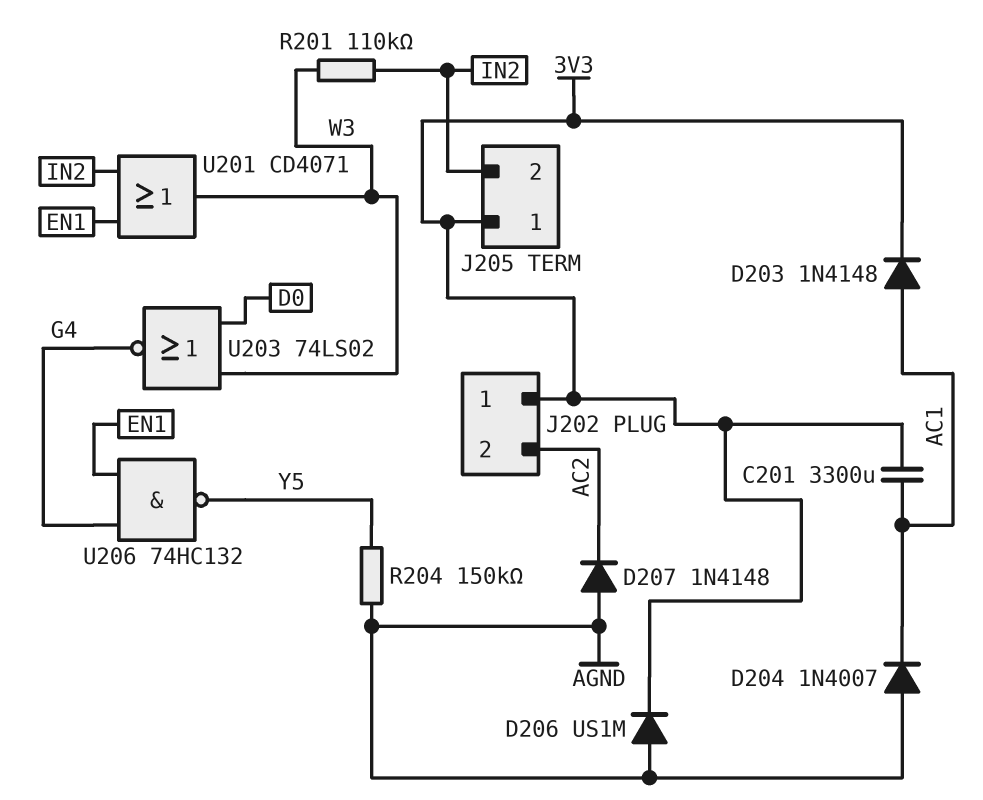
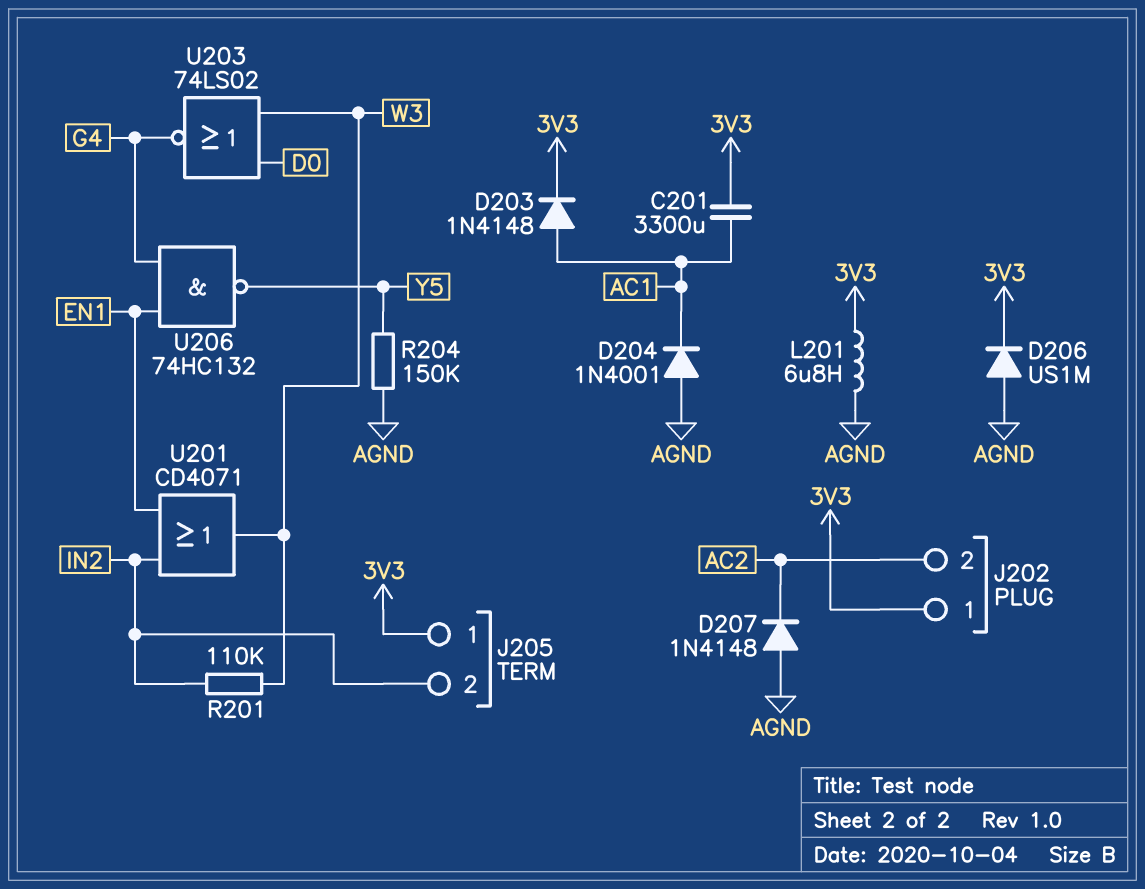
D204: diode 1N4007 (A AGND, K AC1) -> diode 1N4001 (A AGND, K AC1)
L201: none -> 6.8uH (3V3, AGND)

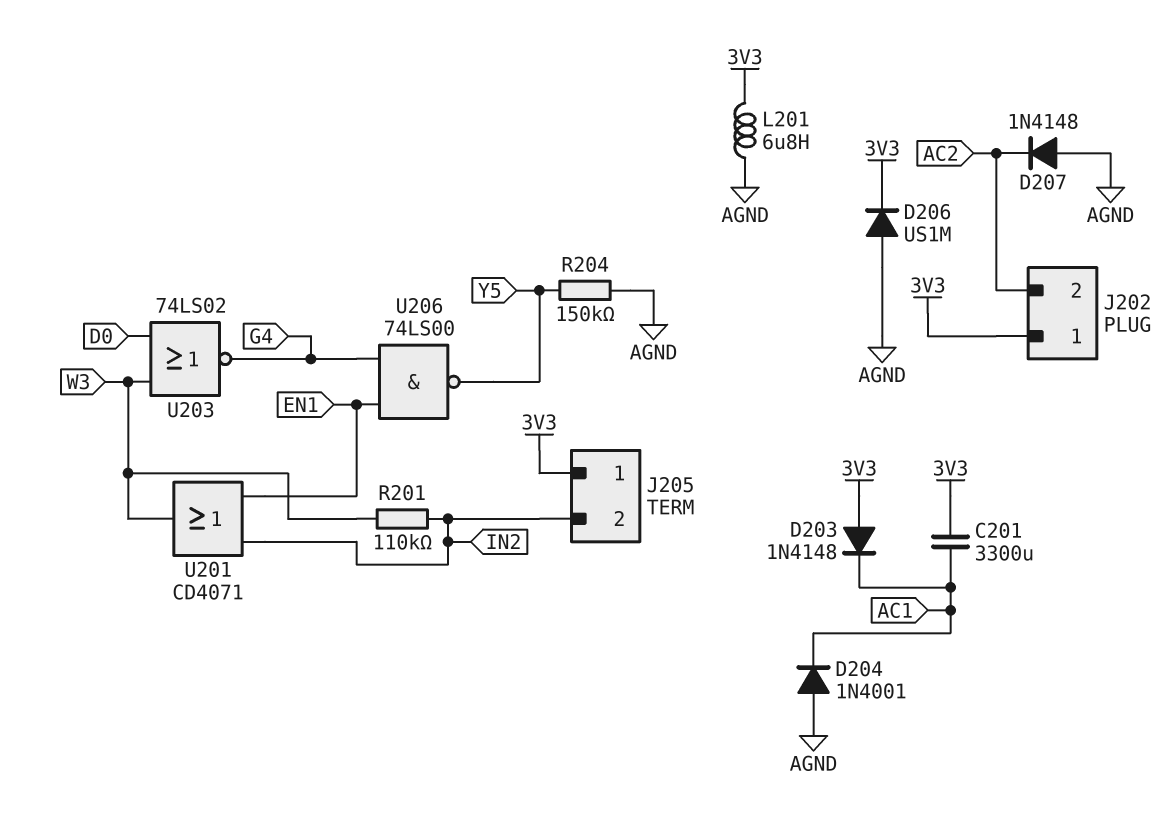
D203: diode 1N4148 (A AC1, K 3V3) -> diode 1N4148 (A 3V3, K AC1)
U206: NAND 74HC132 (in EN1, in G4, out Y5) -> NAND 74LS00 (in EN1, in G4, out Y5)

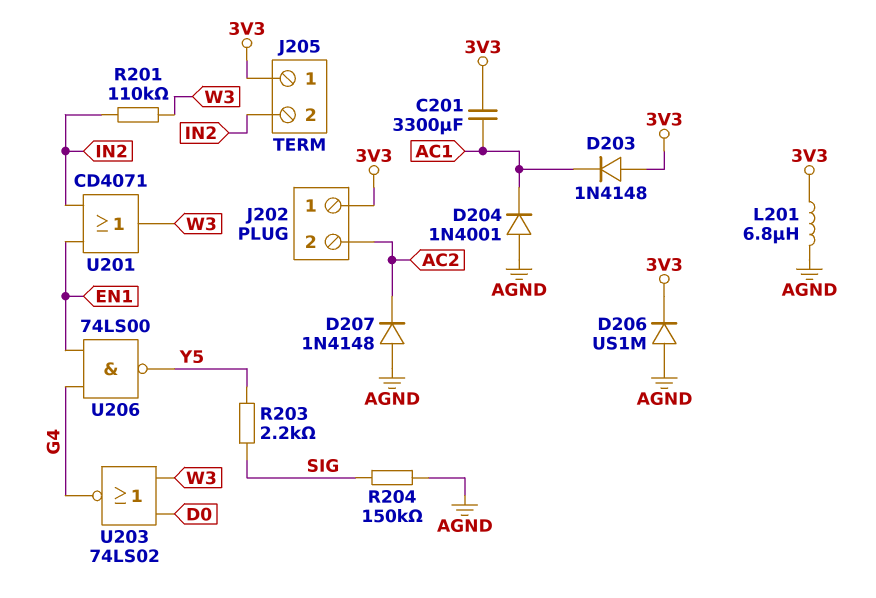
R203: none -> 2.2k (SIG, Y5)
R204: 150k (AGND, Y5) -> 150k (AGND, SIG)

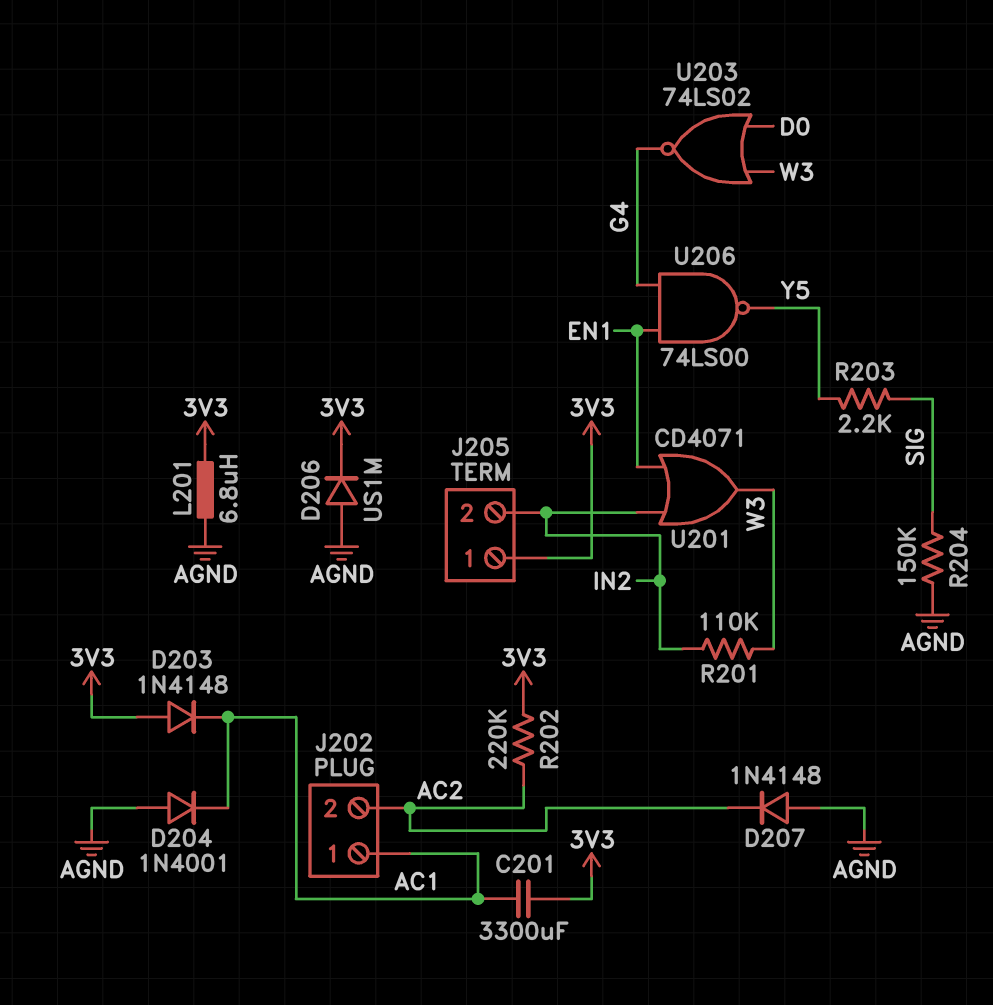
J202 pin 1: 3V3 -> AC1
R202: none -> 220k (3V3, AC2)

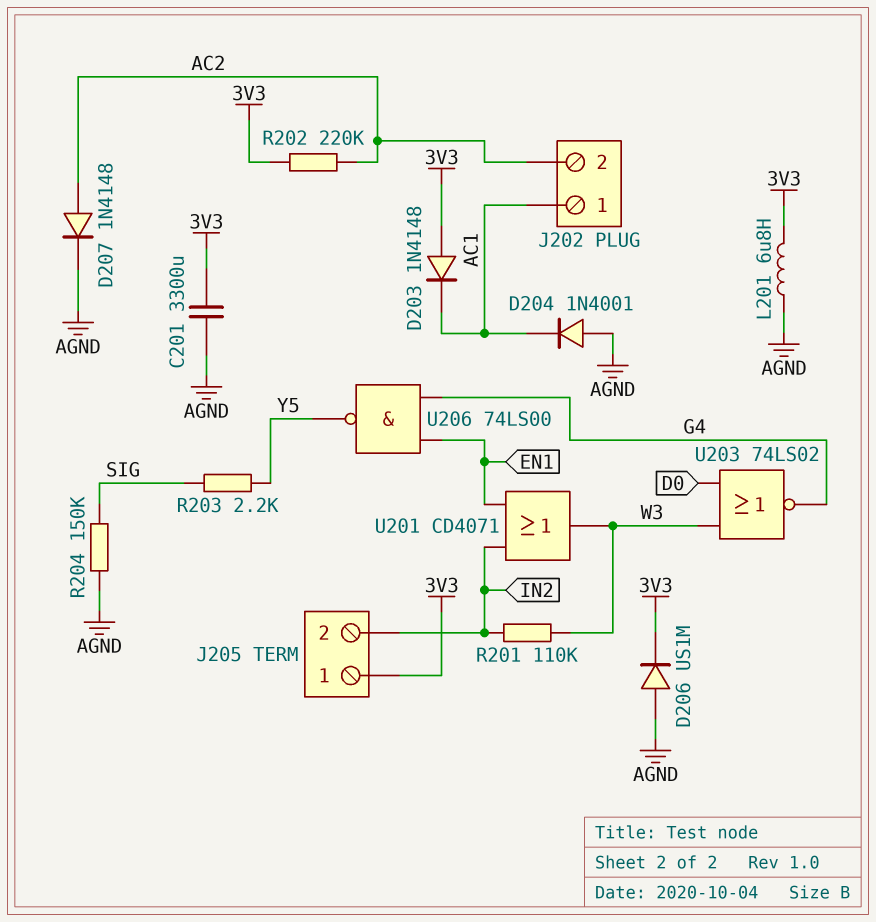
C201: 3300uF (3V3, AC1) -> 3300uF (3V3, AGND)
D207: diode 1N4148 (A AGND, K AC2) -> diode 1N4148 (A AC2, K AGND)

